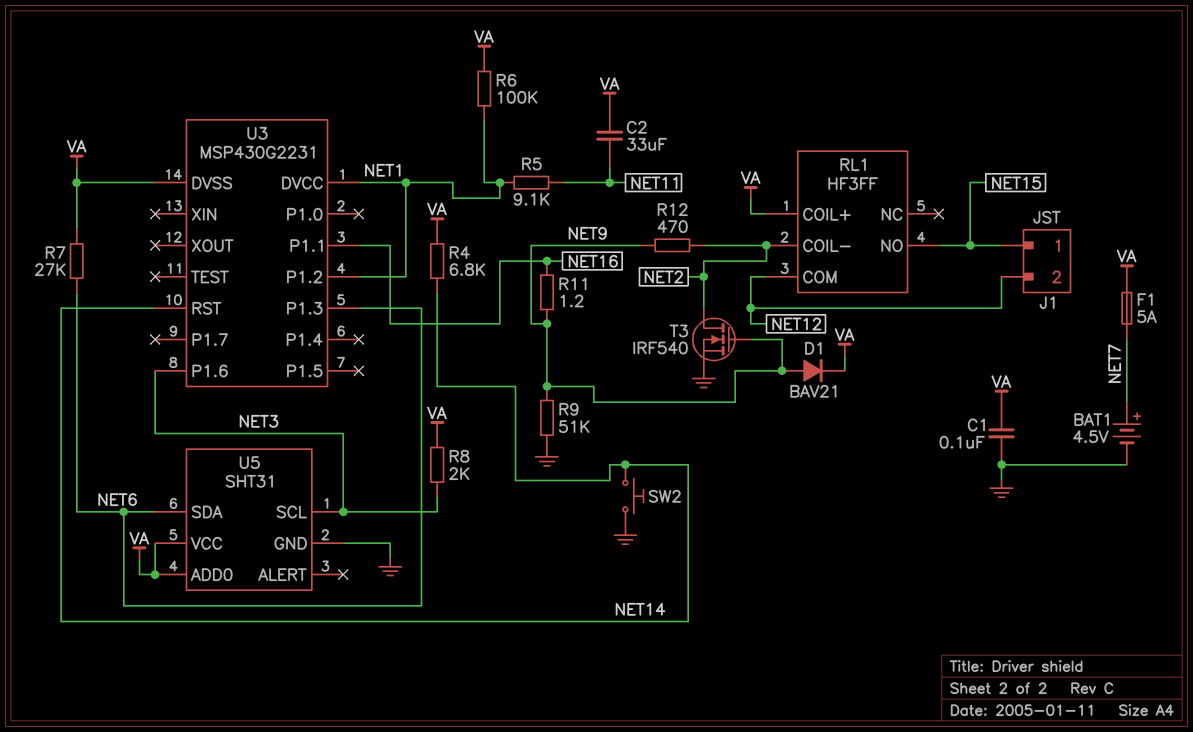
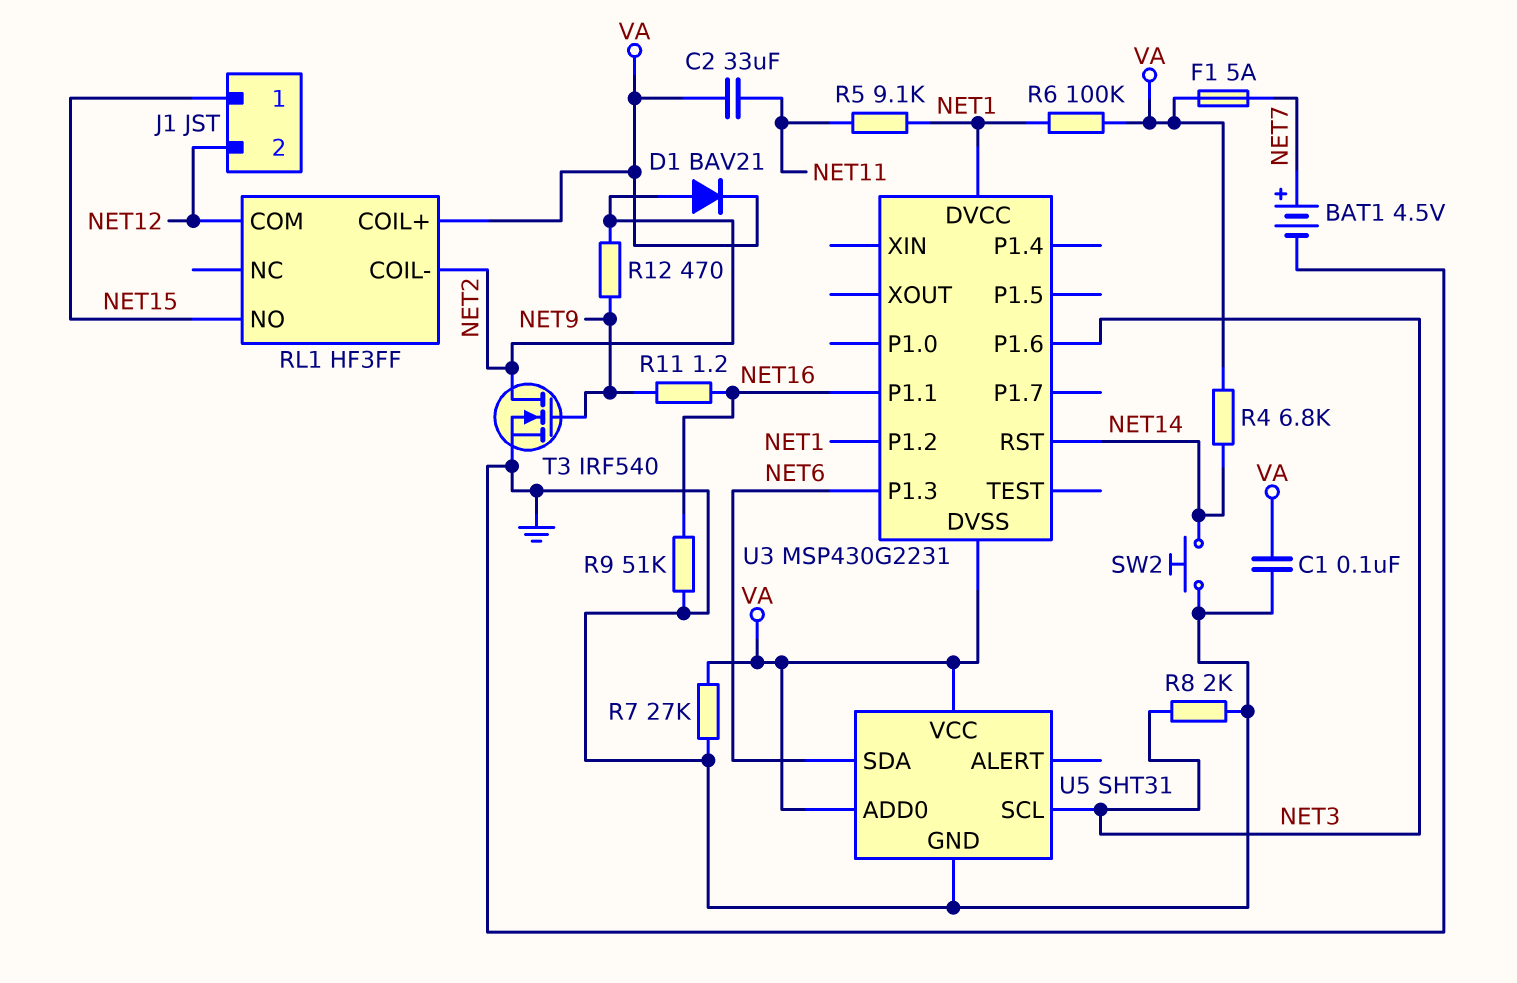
D1: diode BAV21 (A NET9, K VA) -> diode BAV21 (A NET2, K VA)
R7: 27k (NET6, VA) -> 27k (GND, VA)
R8: 2k (NET3, VA) -> 2k (GND, NET3)
R9: 51k (GND, NET9) -> 51k (GND, NET16)

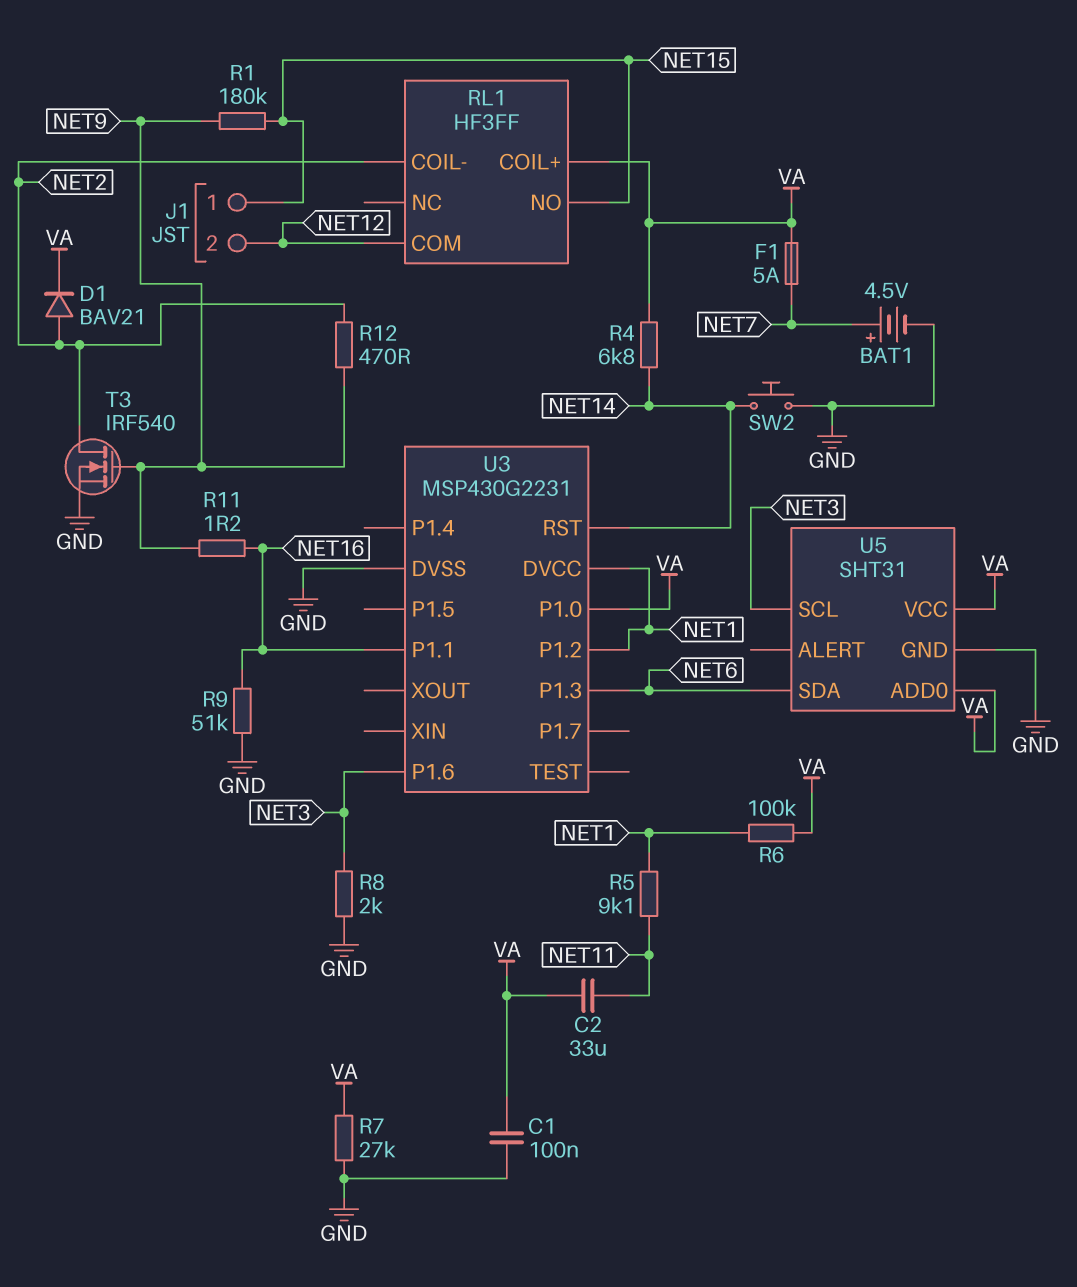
R1: none -> 180k (NET9, NET15)
U3 pin DVSS: VA -> GND
U3 pin P1.0: none -> VA

